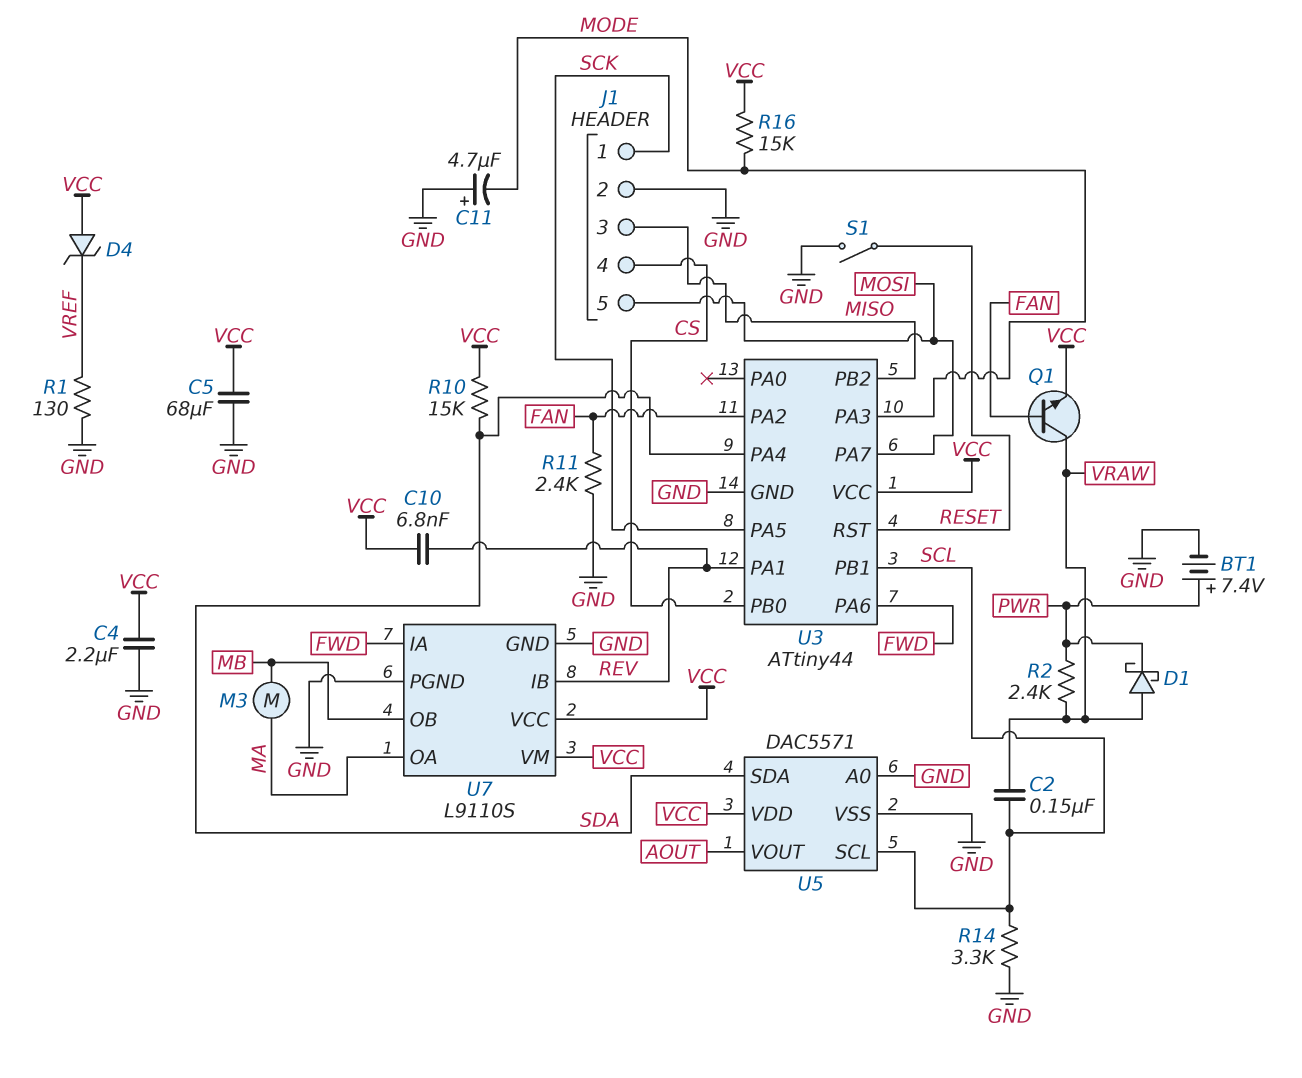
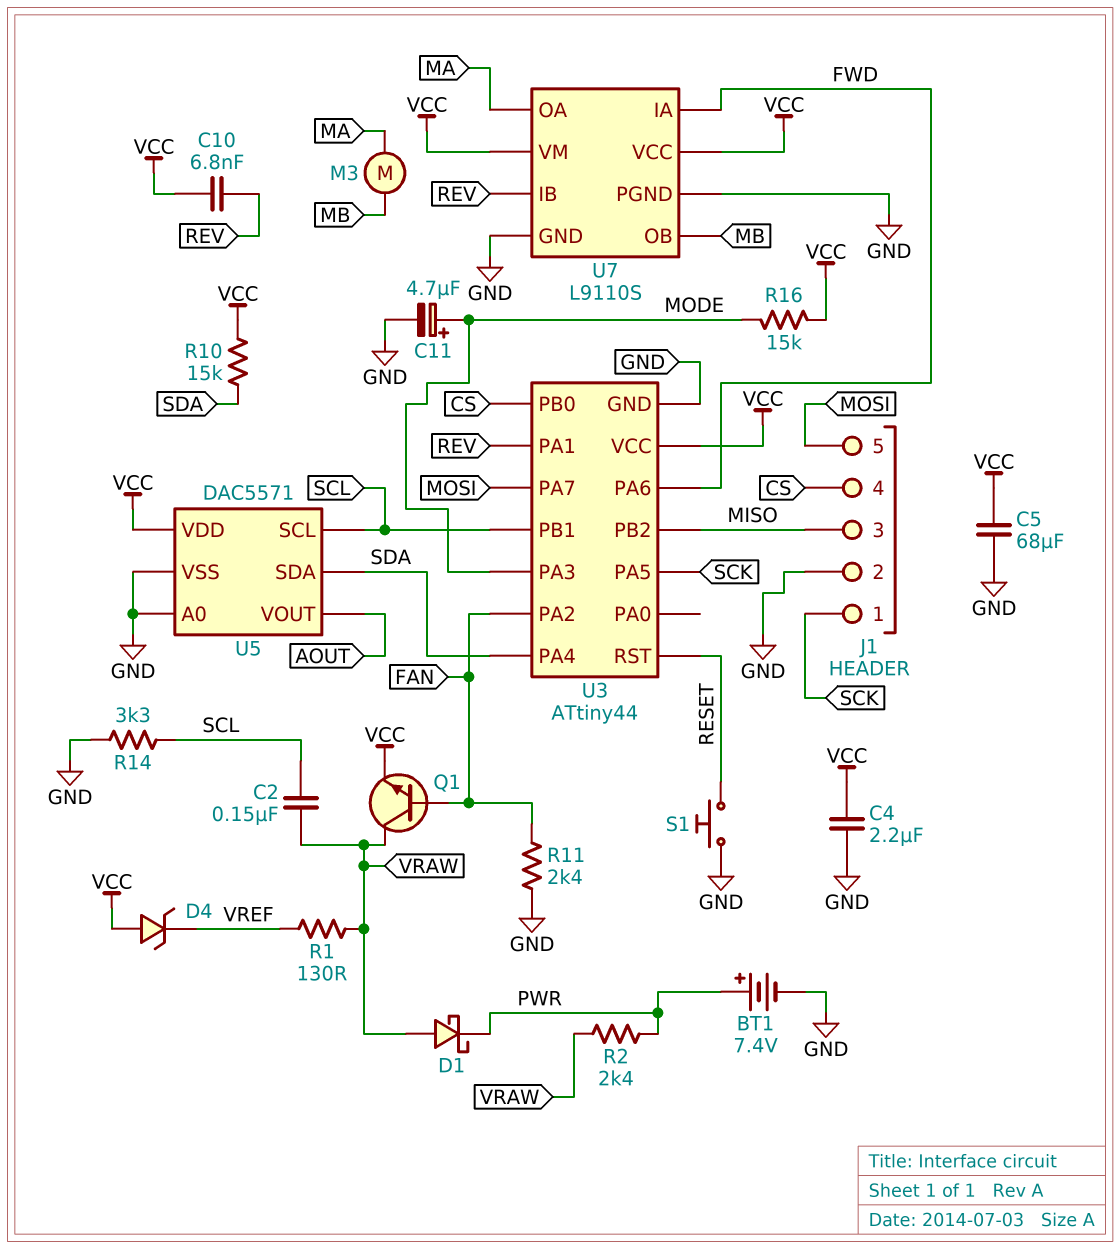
C11: 4.7uF (plus GND, minus MODE) -> 4.7uF (plus MODE, minus GND)
R1: 130 (GND, VREF) -> 130 (VRAW, VREF)
S1: switch (GND, RESET) -> button (GND, RESET)

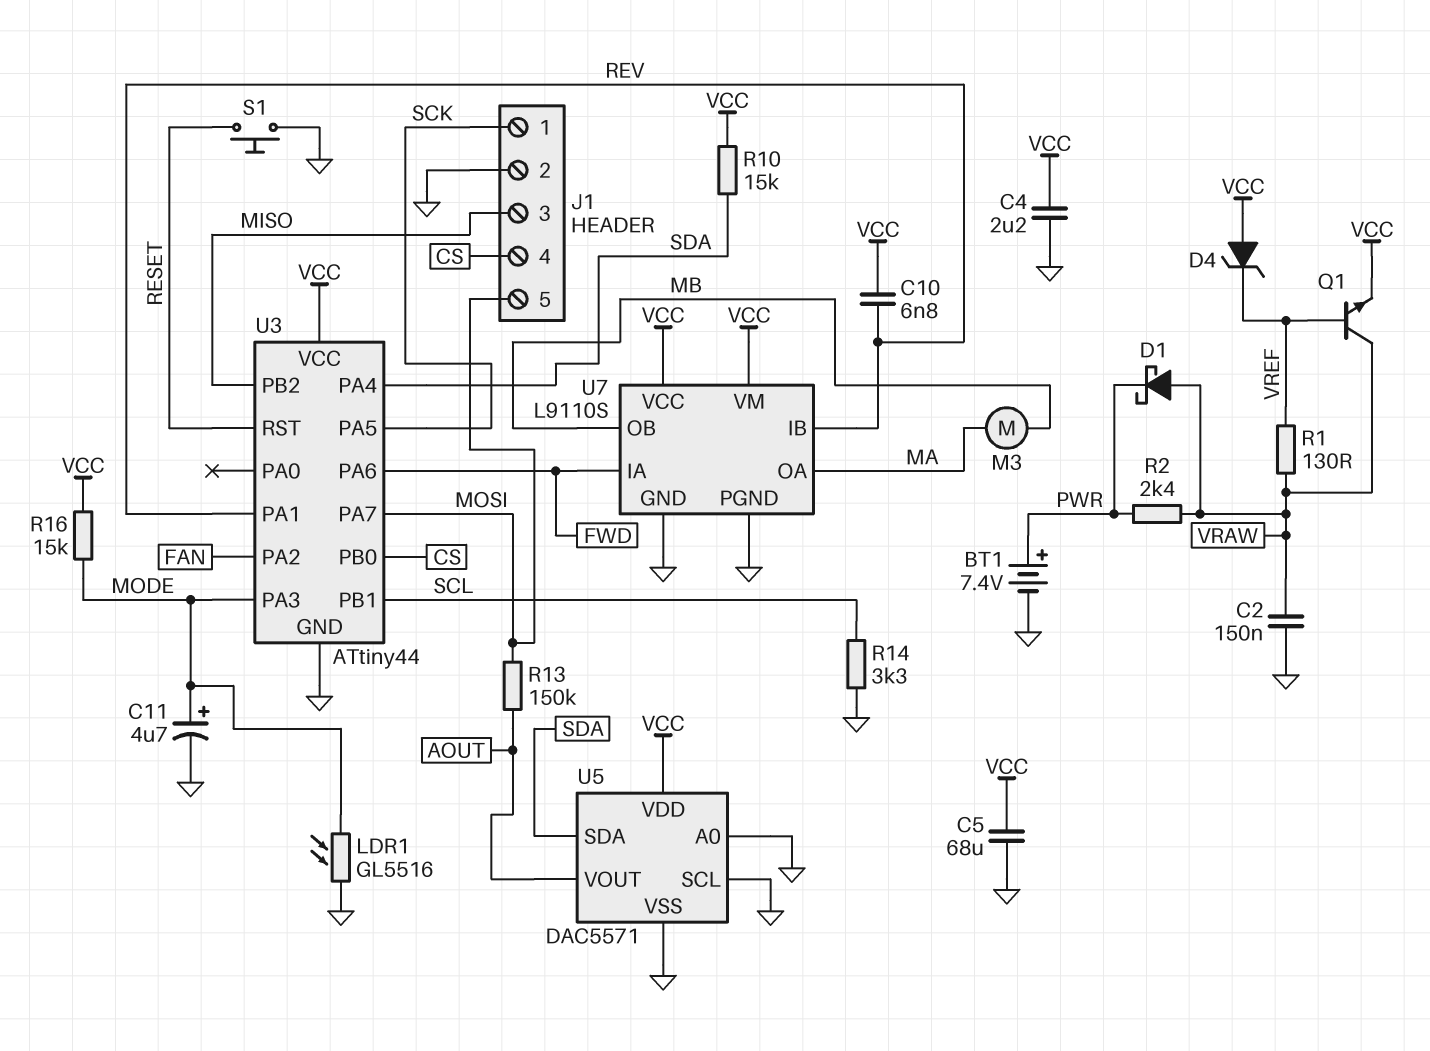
C2: 150nF (SCL, VRAW) -> 150nF (GND, VRAW)
LDR1: none -> GL5516 (GND, MODE)
Q1: NPN (B FAN, C VRAW, E VCC) -> NPN (B VREF, C VRAW, E VCC)
R11: 2.4k (FAN, GND) -> none
R13: none -> 150k (AOUT, MOSI)
U5 pin SCL: SCL -> GND

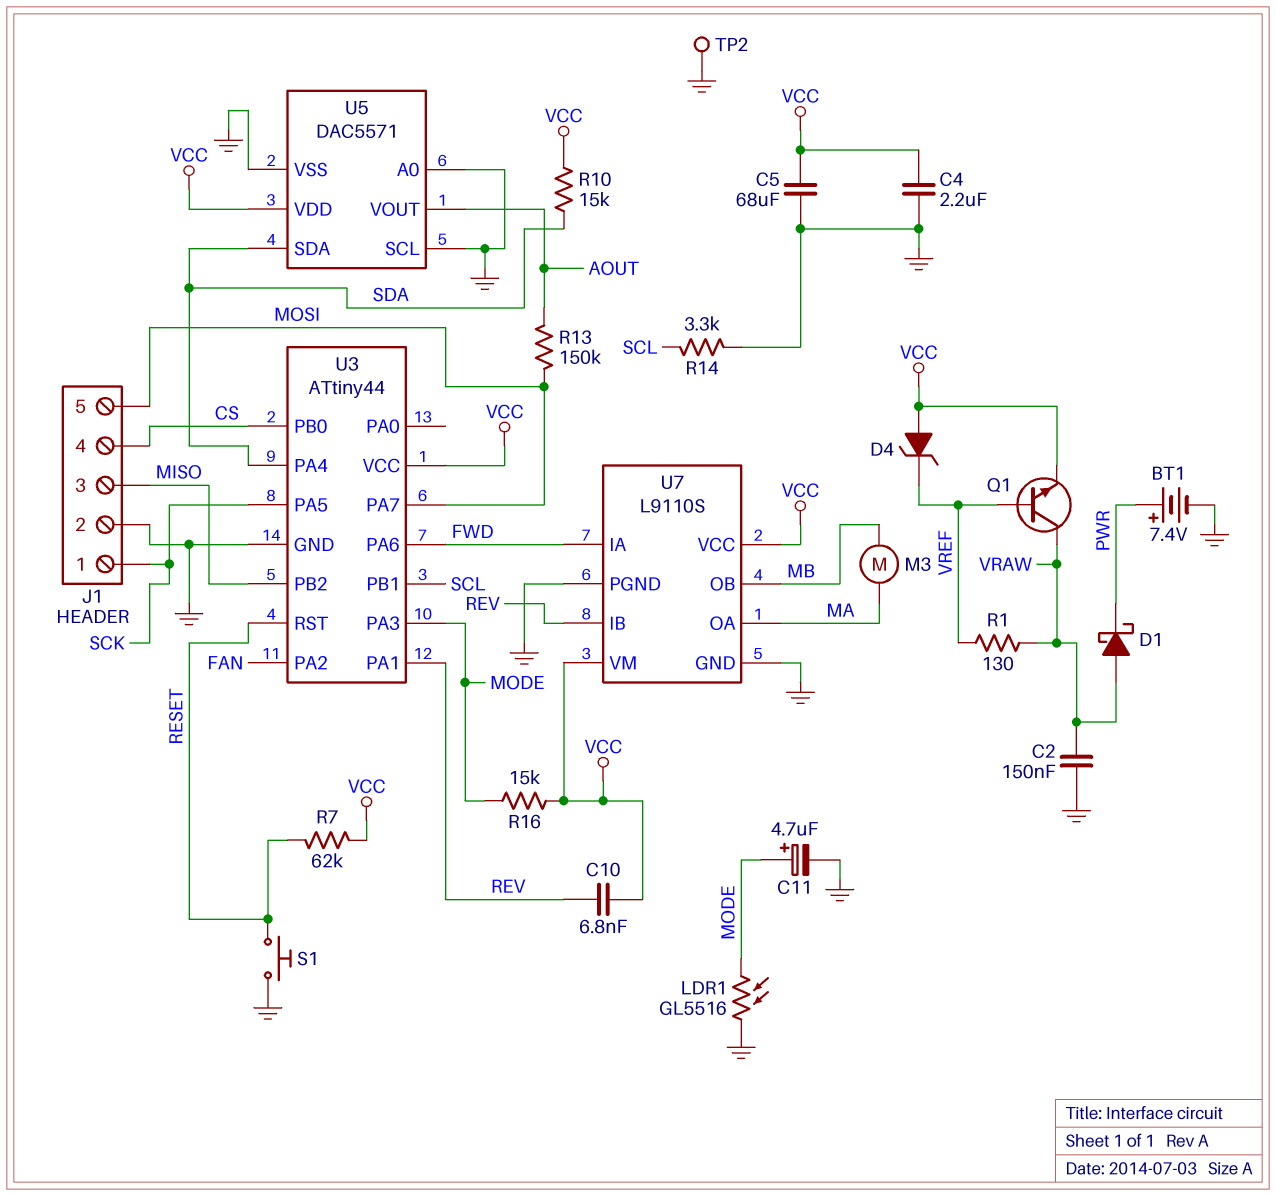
R2: 2.4k (PWR, VRAW) -> none
R7: none -> 62k (RESET, VCC)
TP2: none -> test point (GND)

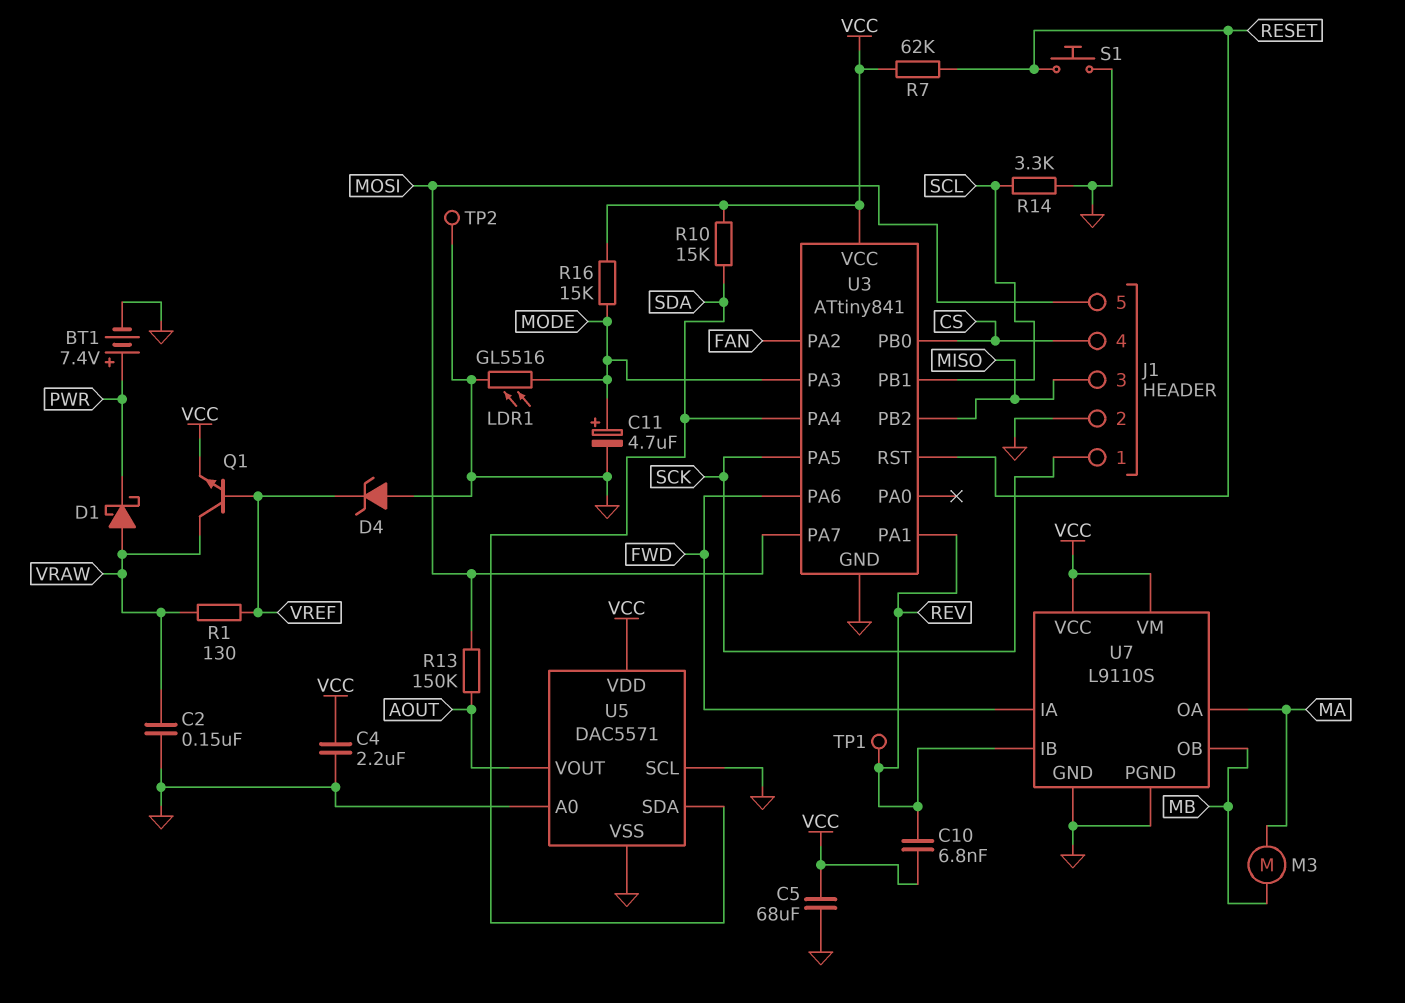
D4: zener (A VCC, K VREF) -> zener (A GND, K VREF)
TP1: none -> test point (REV)
U3: ATtiny44 -> ATtiny841

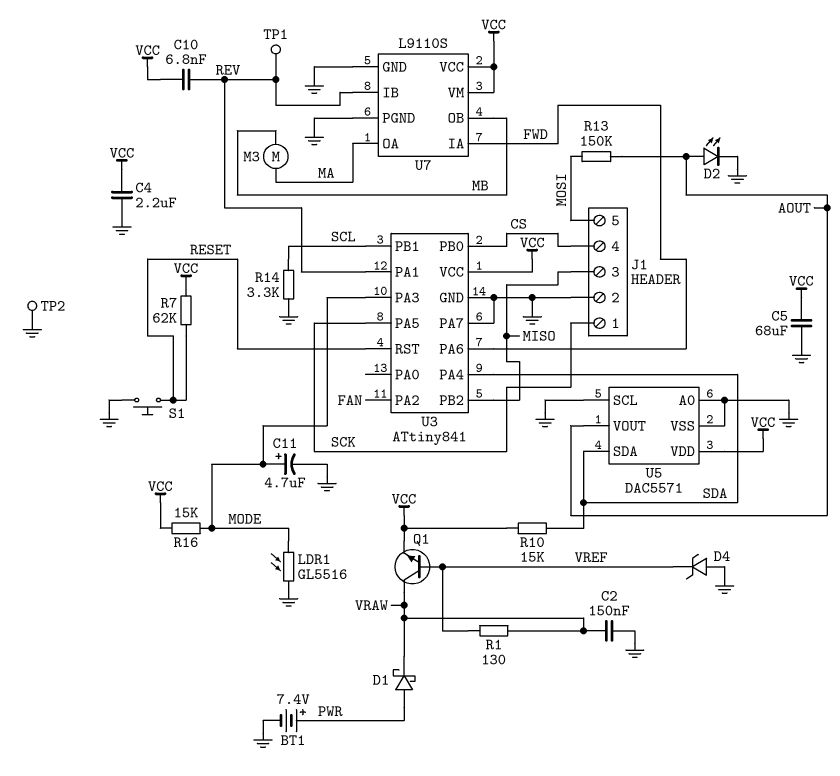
D1: schottky (A VRAW, K PWR) -> schottky (A PWR, K VRAW)
D2: none -> LED (A AOUT, K GND)
U3 pin PA7: MOSI -> GND

